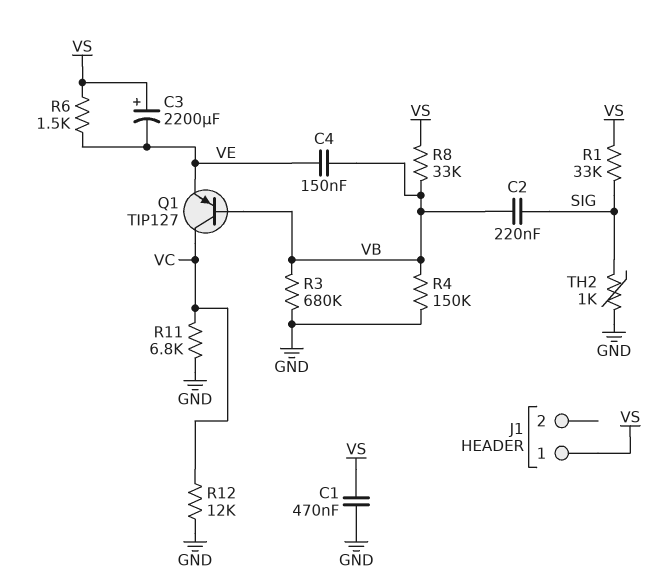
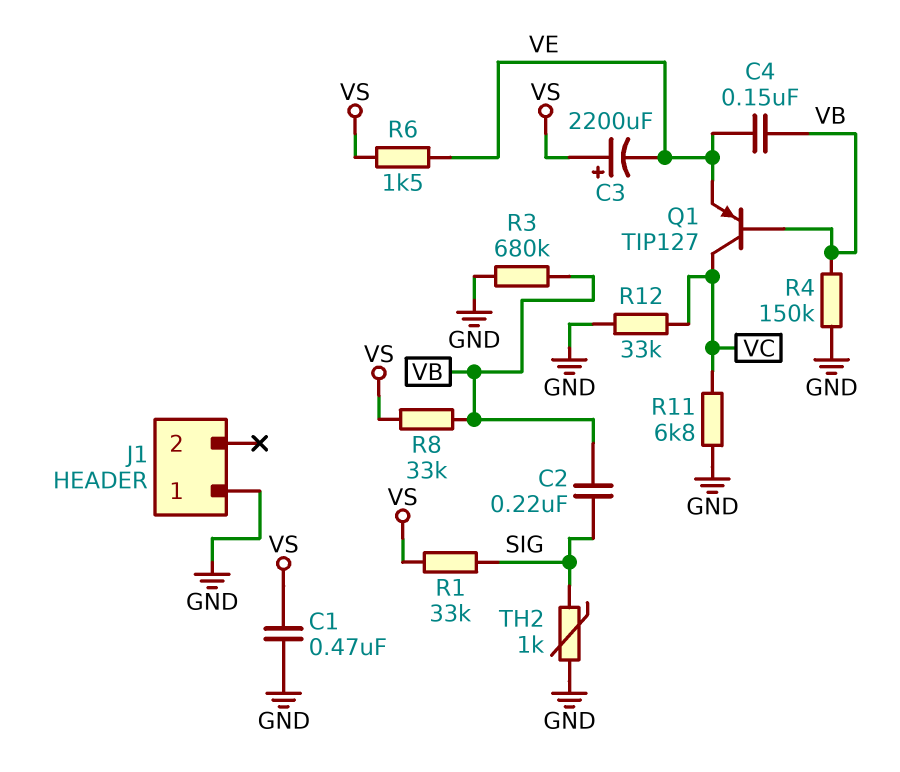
J1 pin 1: VS -> GND
R12: 12k (GND, VC) -> 33k (GND, VC)

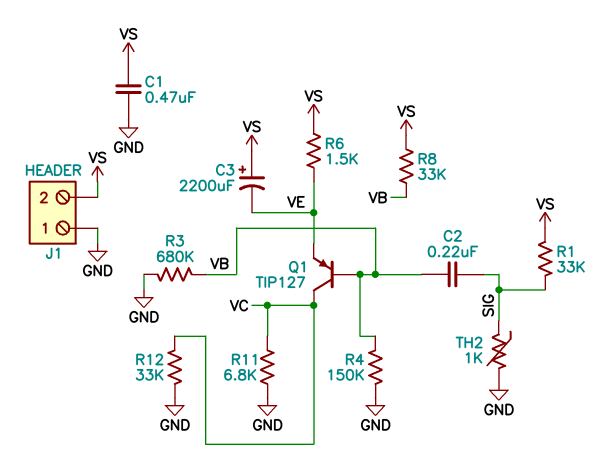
C4: 150nF (VB, VE) -> none
J1 pin 2: none -> VS

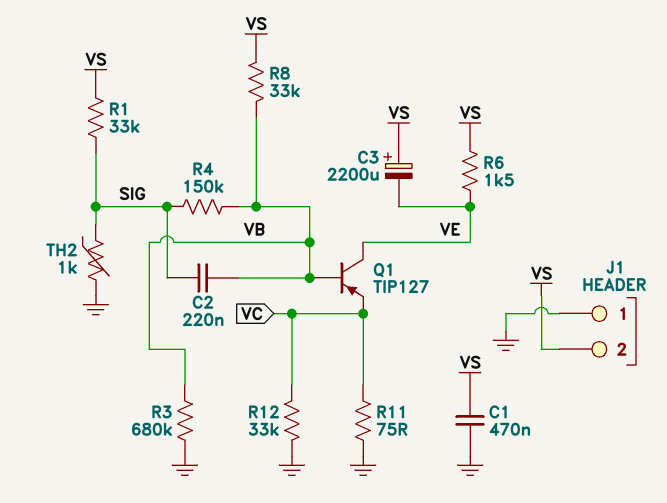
Q1: PNP TIP127 (B VB, C VC, E VE) -> PNP TIP127 (B VB, C VE, E VC)
R4: 150k (GND, VB) -> 150k (SIG, VB)
R11: 6.8k (GND, VC) -> 75 (GND, VC)

